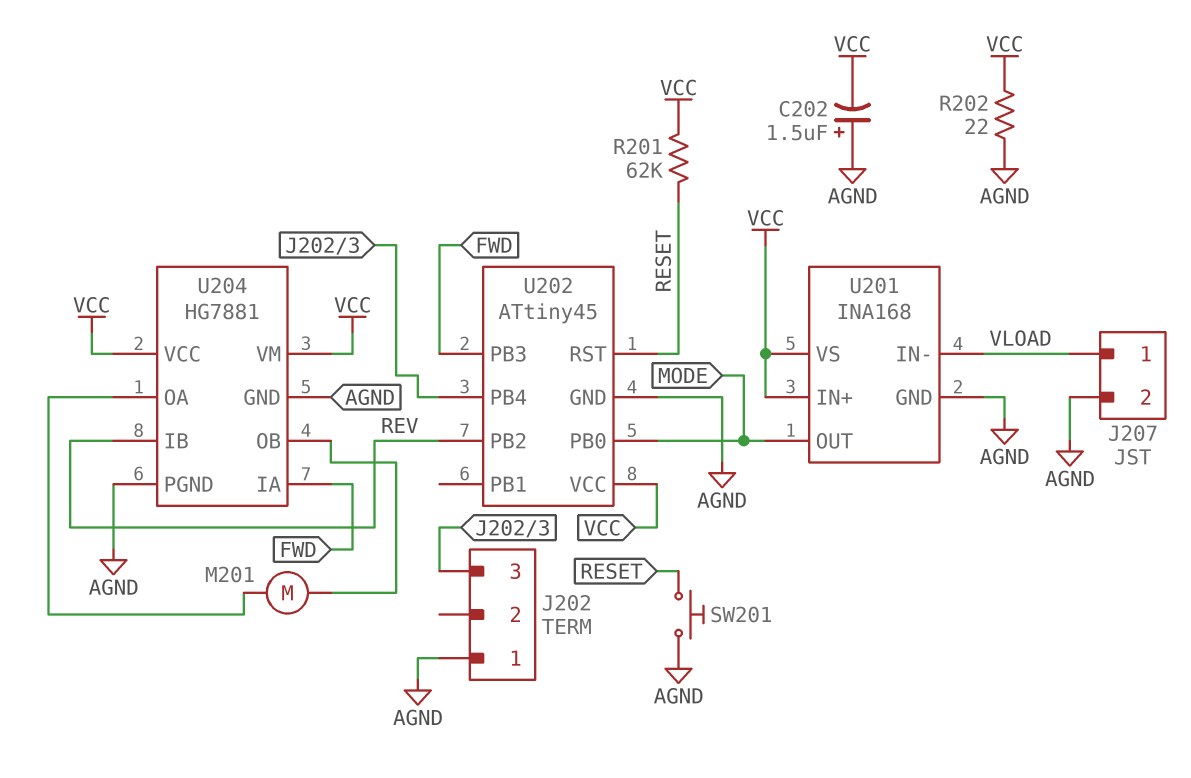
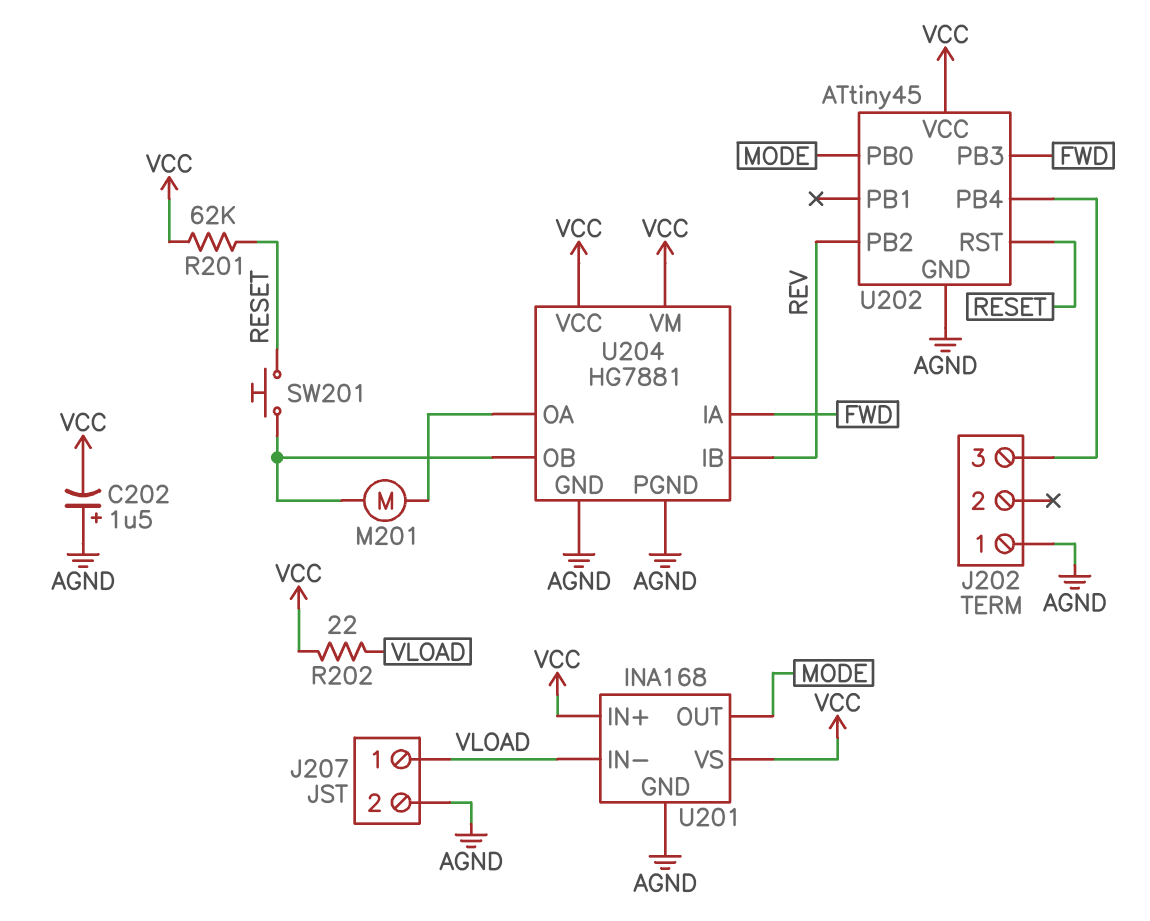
R202: 22 (AGND, VCC) -> 22 (VCC, VLOAD)
SW201: button (AGND, RESET) -> button (RESET, U204/OB)

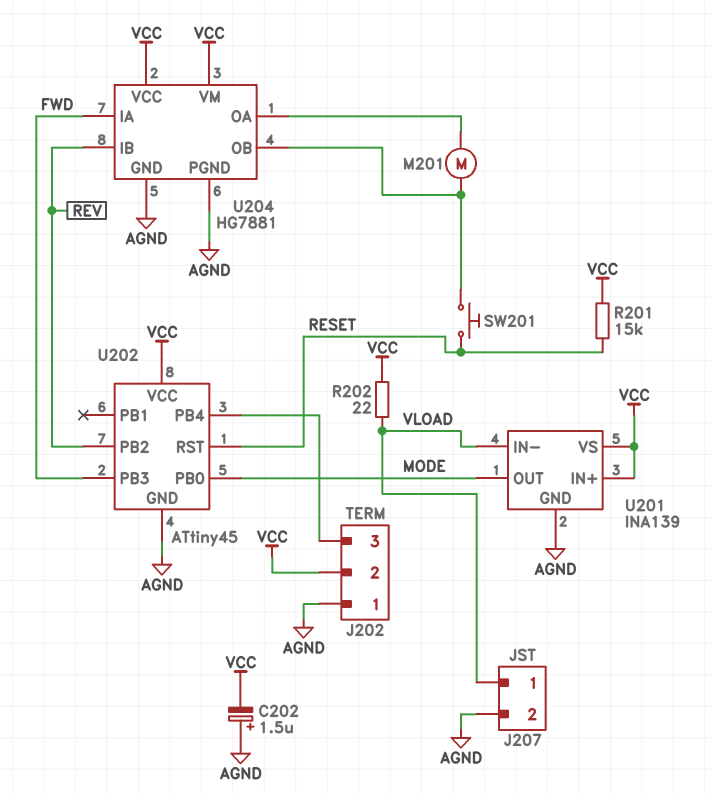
J202 pin 2: none -> VCC
R201: 62k (RESET, VCC) -> 15k (RESET, VCC)
U201: INA168 -> INA139

